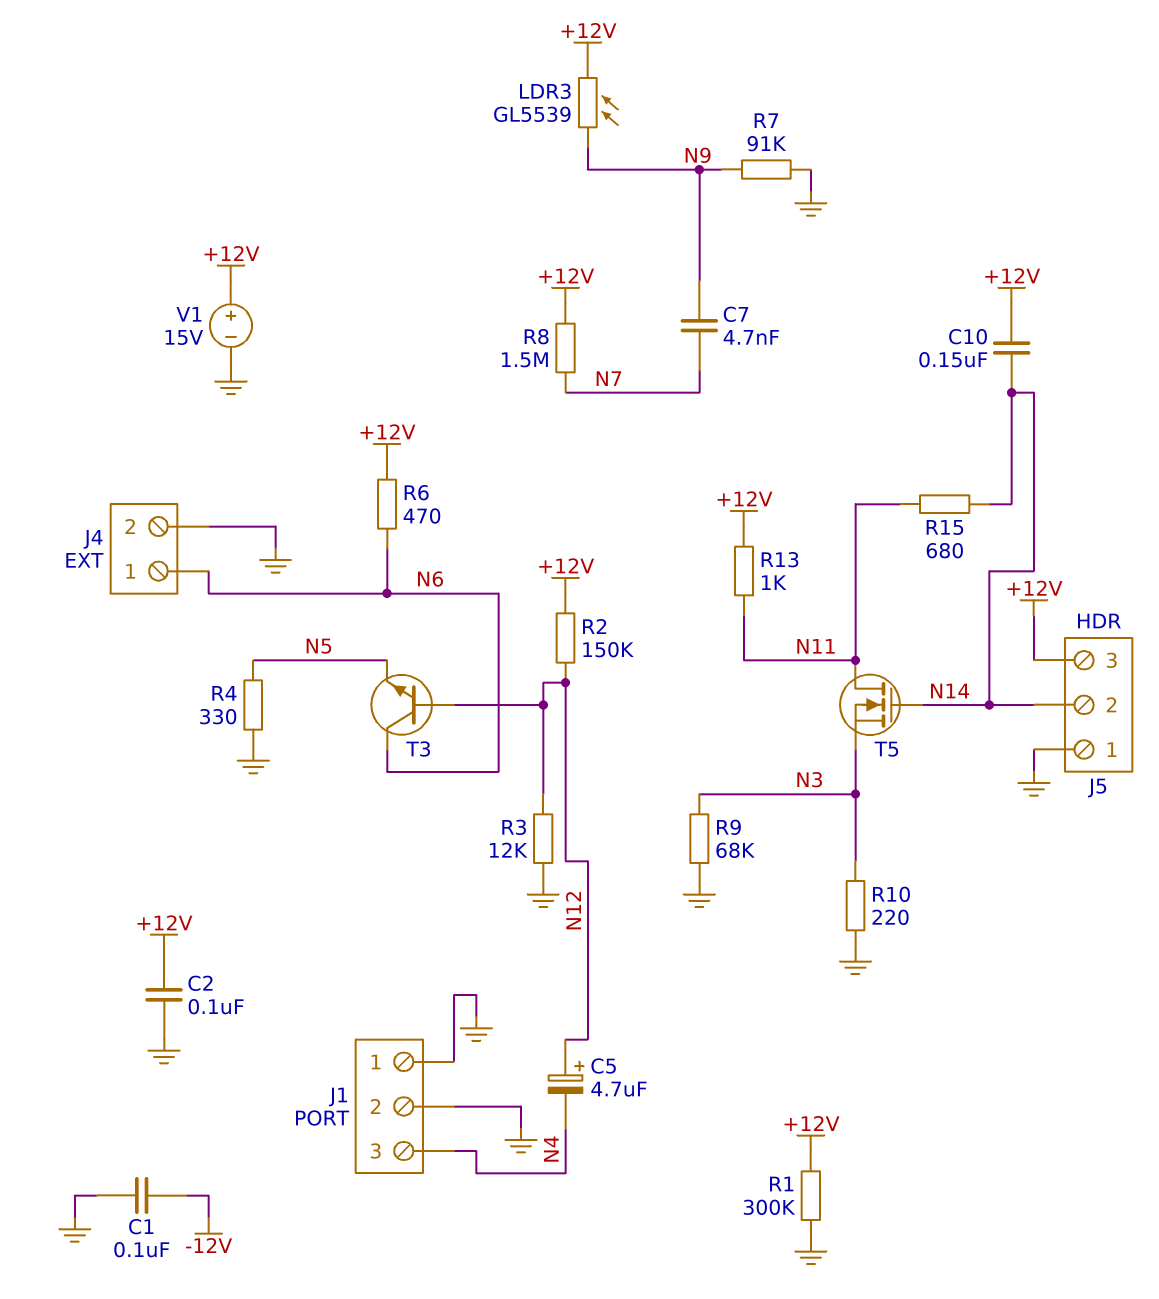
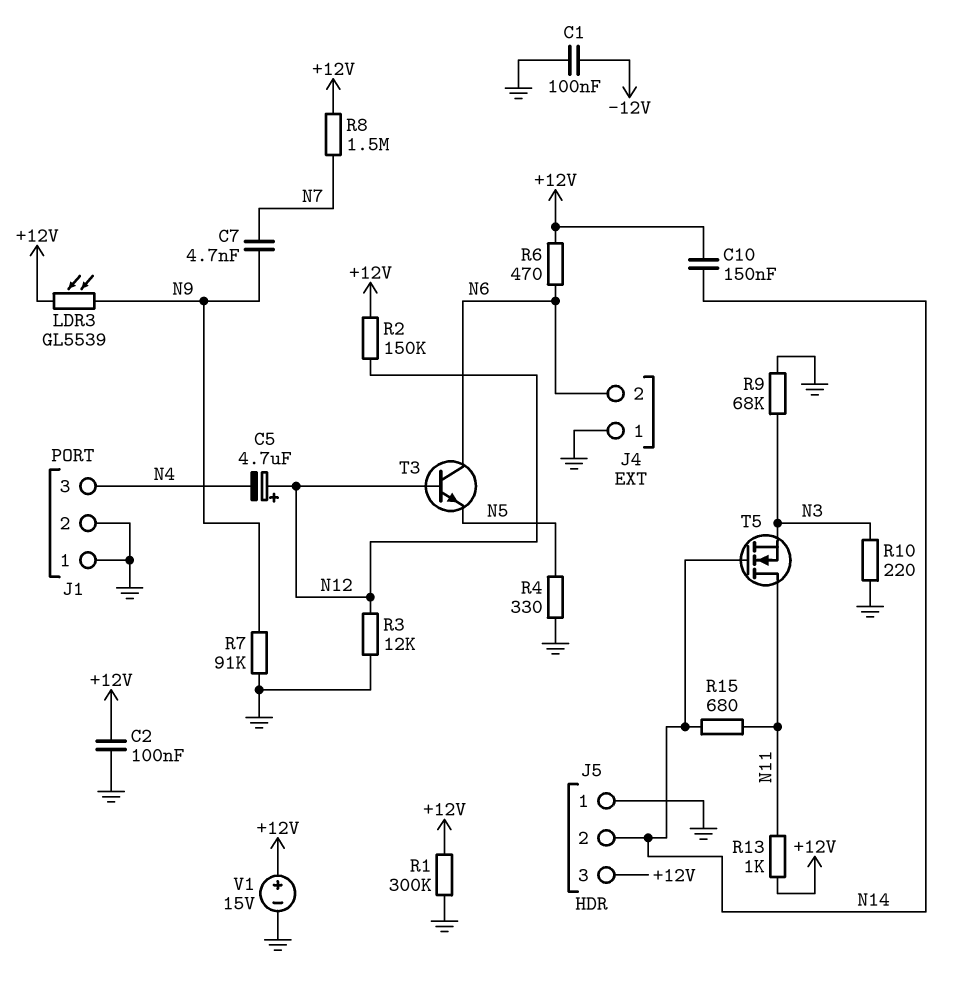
J4 pin 1: N6 -> GND
J4 pin 2: GND -> N6

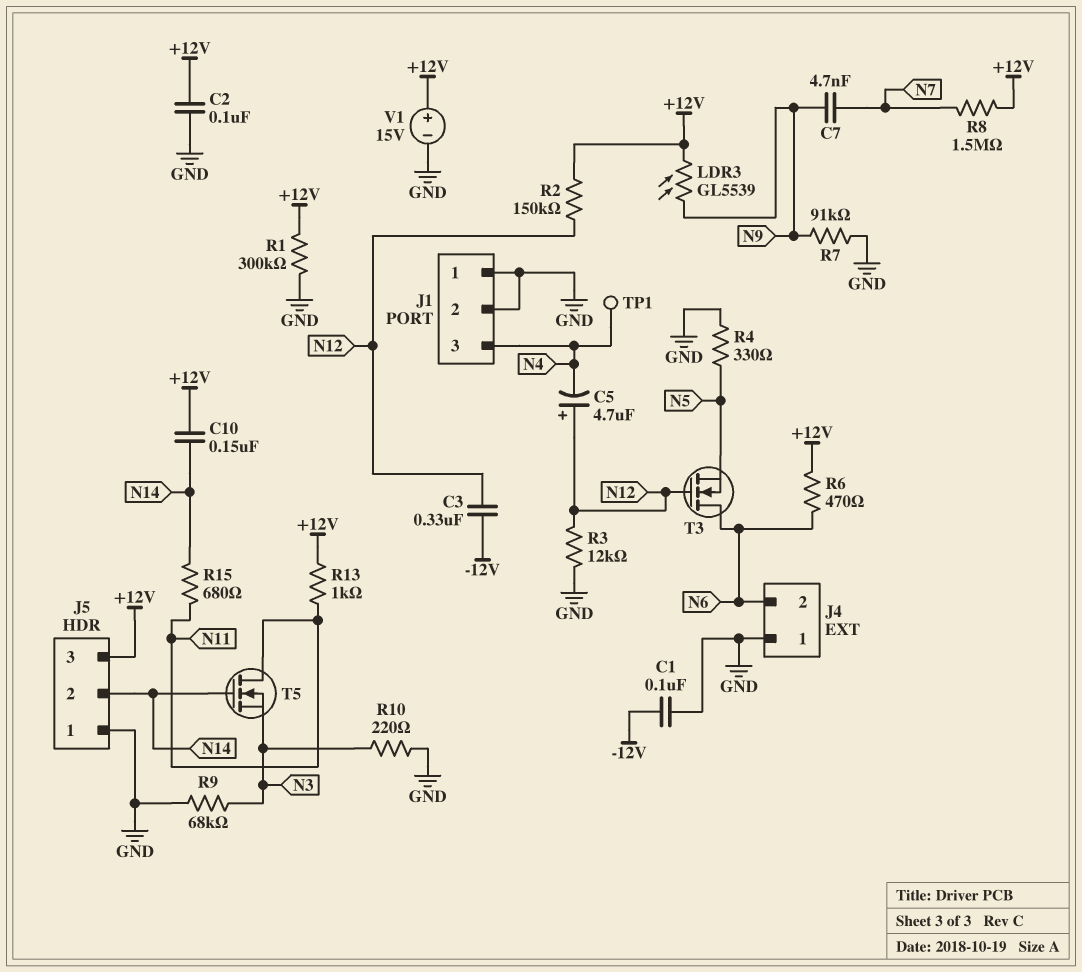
C3: none -> 330nF (-12V, N12)
T3: NPN (B N12, C N6, E N5) -> NMOS (G N12, D N6, S N5)
TP1: none -> test point (N4)

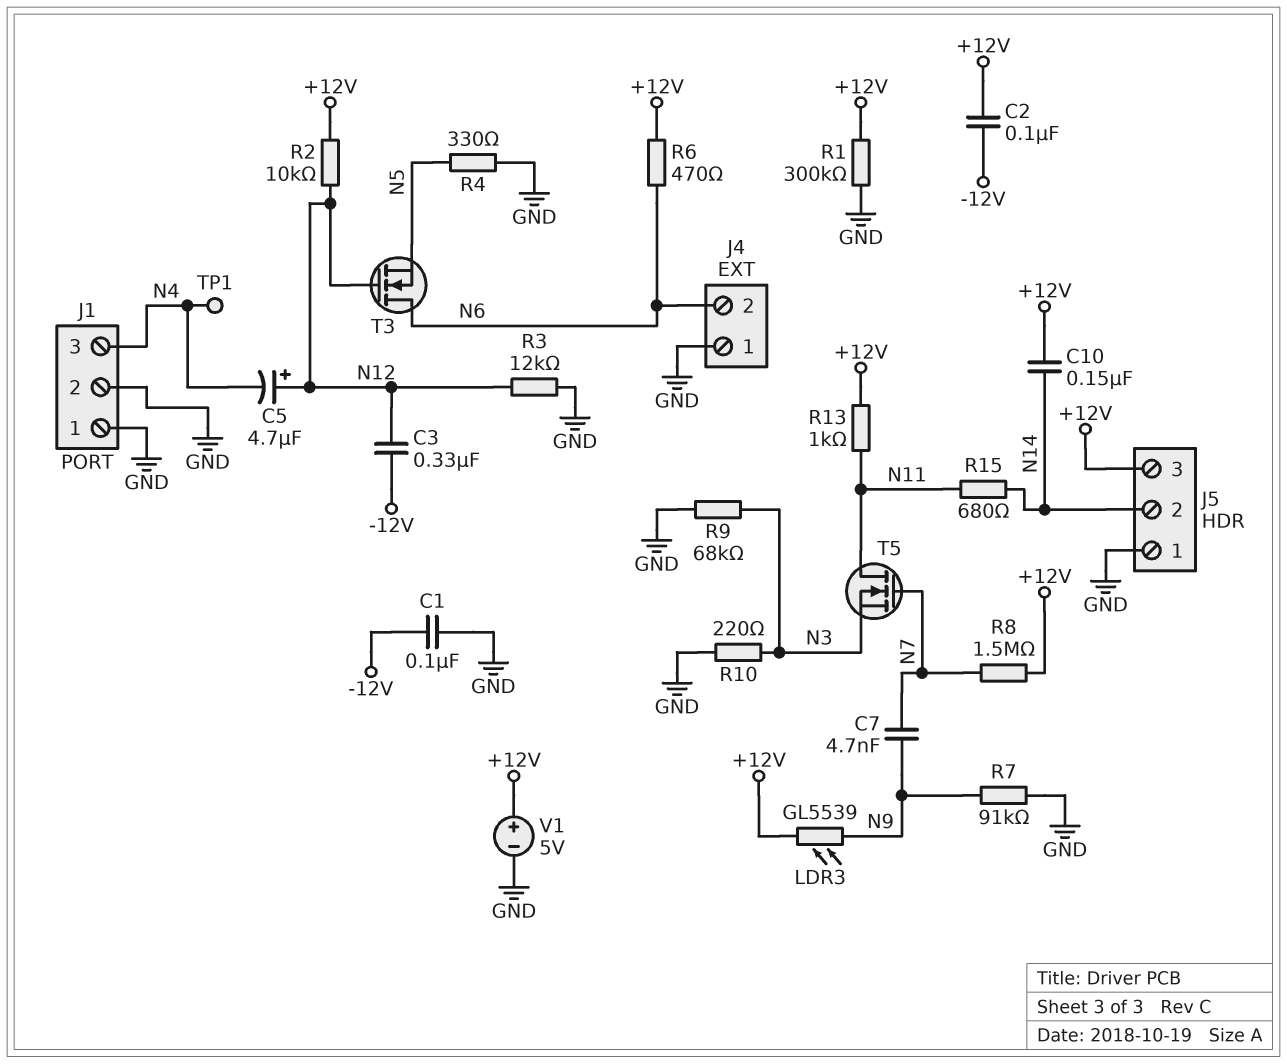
C2: 100nF (+12V, GND) -> 100nF (+12V, -12V)
R2: 150k (+12V, N12) -> 10k (+12V, N12)
T5: NMOS (G N14, D N11, S N3) -> NMOS (G N7, D N11, S N3)
V1: 15V (plus +12V, minus GND) -> 5V (plus +12V, minus GND)

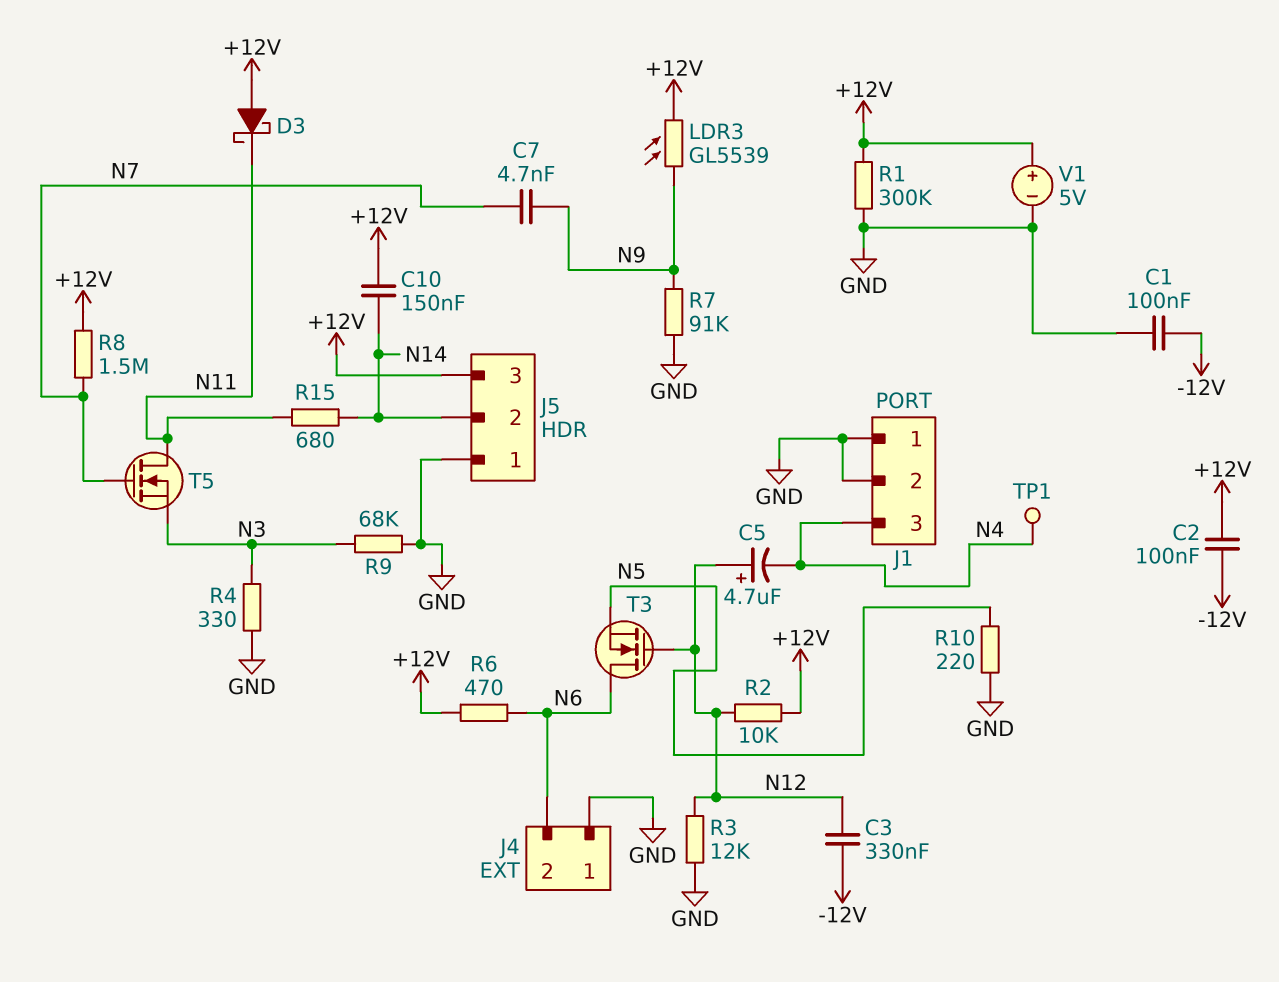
D3: none -> schottky (A +12V, K N11)
R4: 330 (GND, N5) -> 330 (GND, N3)
R10: 220 (GND, N3) -> 220 (GND, N5)
R13: 1k (+12V, N11) -> none

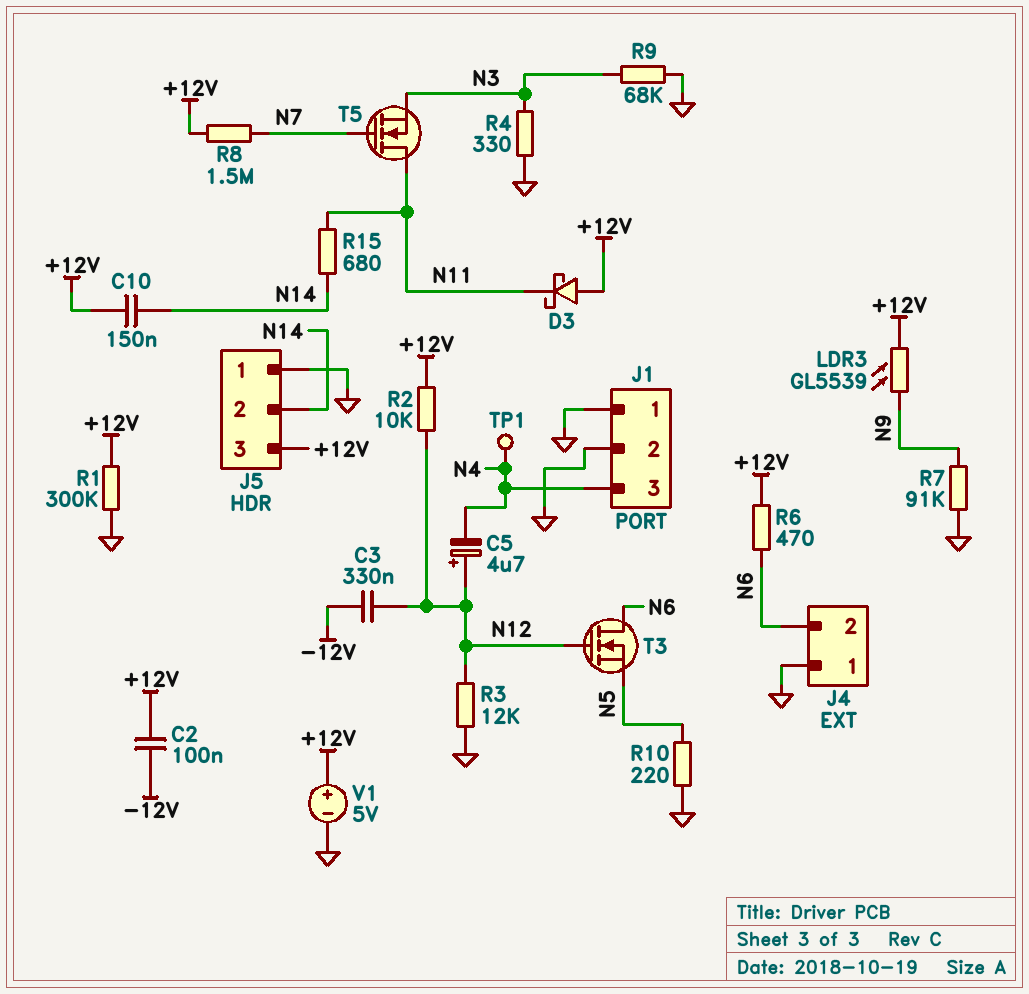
C1: 100nF (-12V, GND) -> none
C7: 4.7nF (N7, N9) -> none

